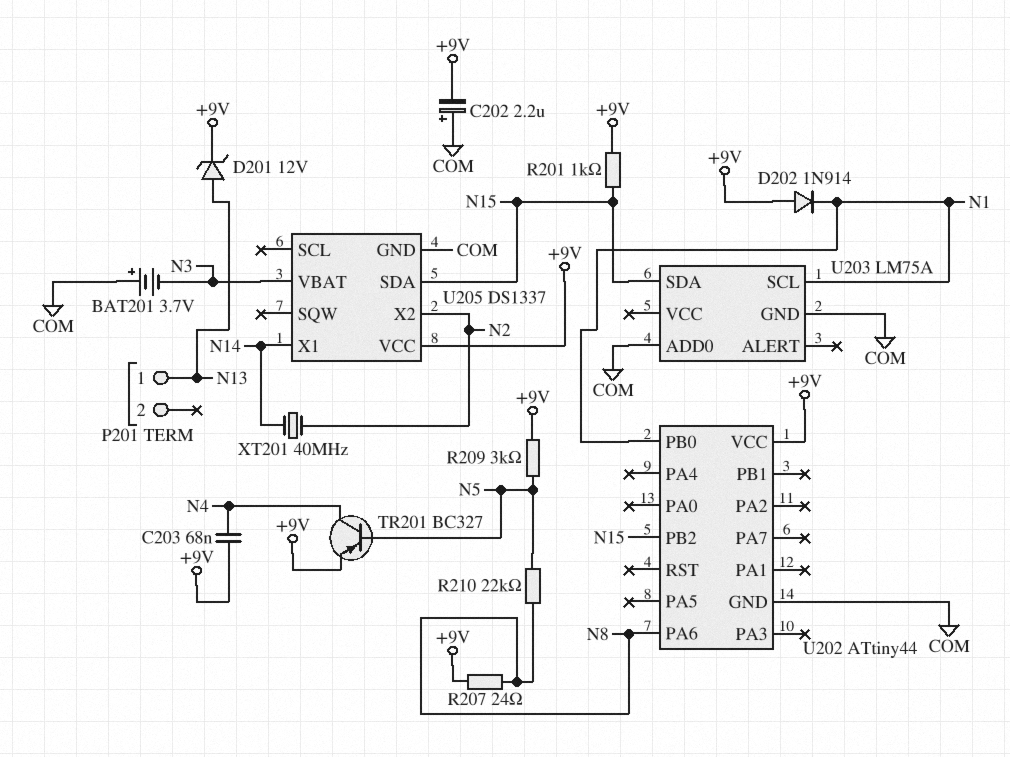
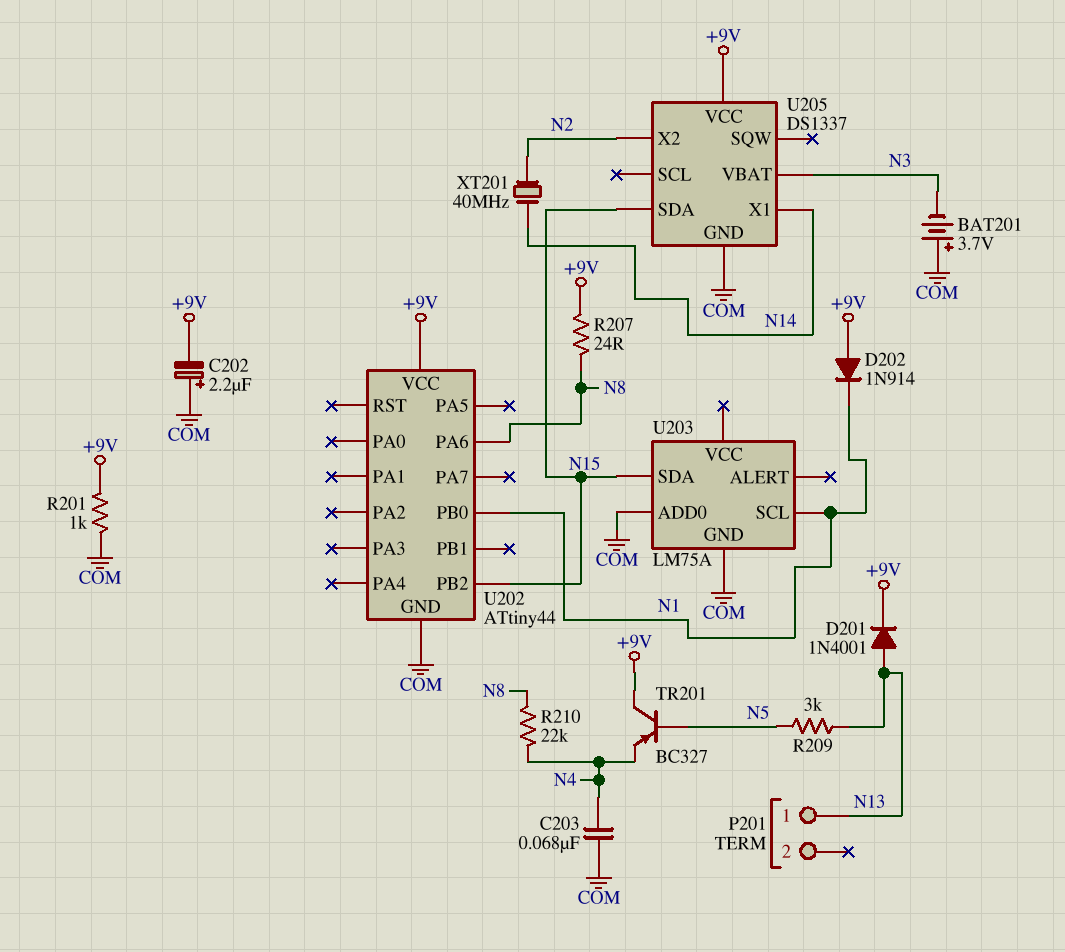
C203: 68nF (+9V, N4) -> 68nF (COM, N4)
D201: zener 12V (A N13, K +9V) -> diode 1N4001 (A N13, K +9V)
R201: 1k (+9V, N15) -> 1k (+9V, COM)
R209: 3k (+9V, N5) -> 3k (N5, N13)
R210: 22k (N5, N8) -> 22k (N4, N8)
TR201: PNP BC327 (B N5, C N4, E +9V) -> PNP BC327 (B N5, C +9V, E N4)

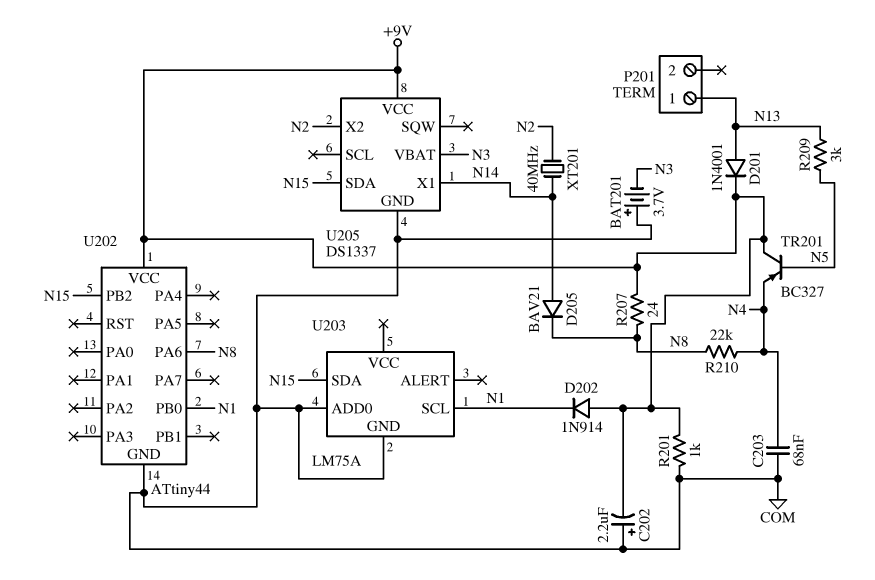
D205: none -> diode BAV21 (A N14, K N8)

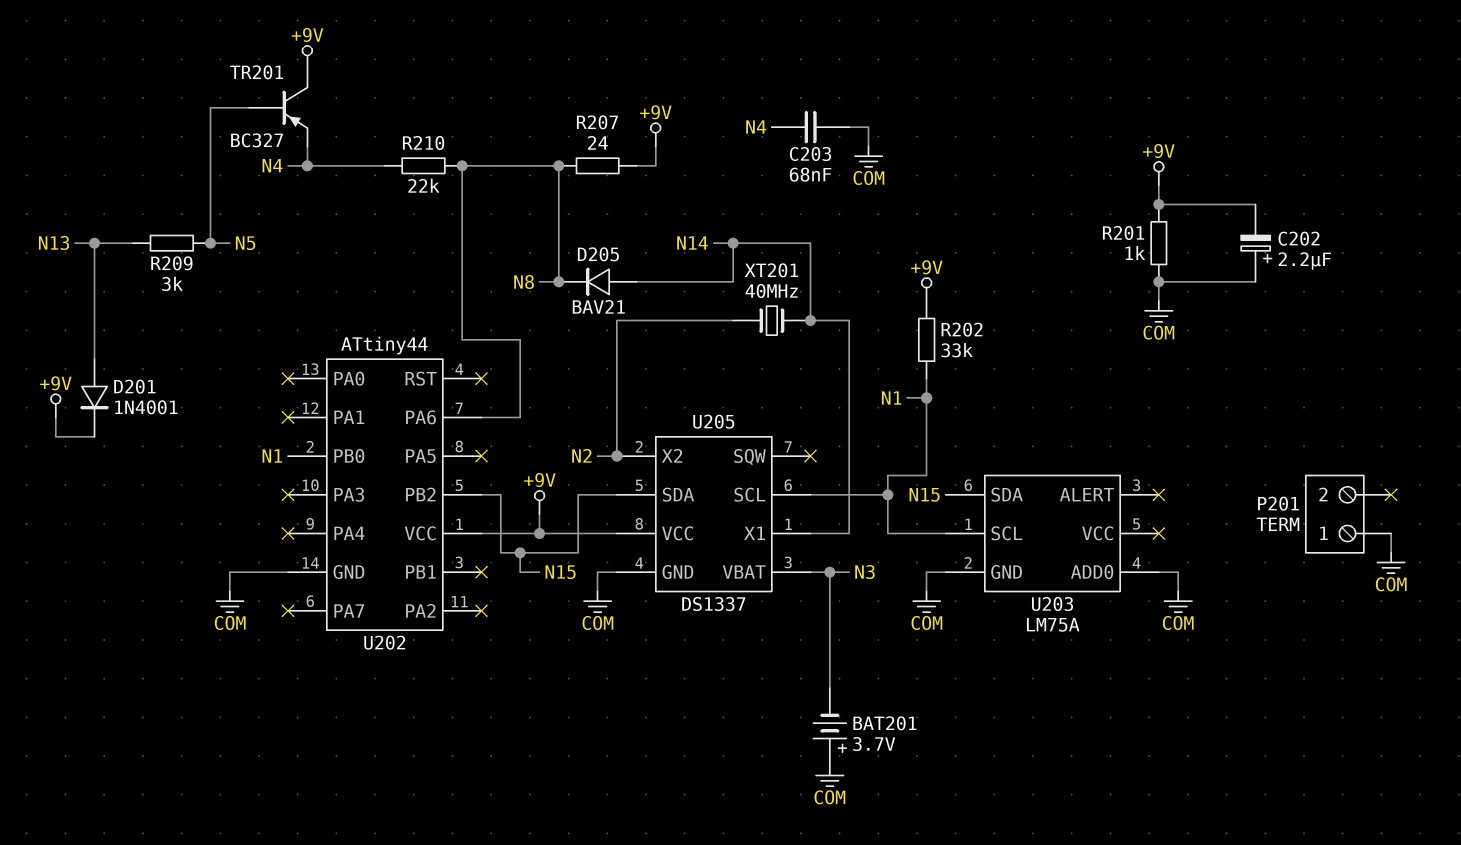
D202: diode 1N914 (A +9V, K N1) -> none
P201 pin 1: N13 -> COM
R202: none -> 33k (+9V, N1)
U205 pin SCL: none -> N1

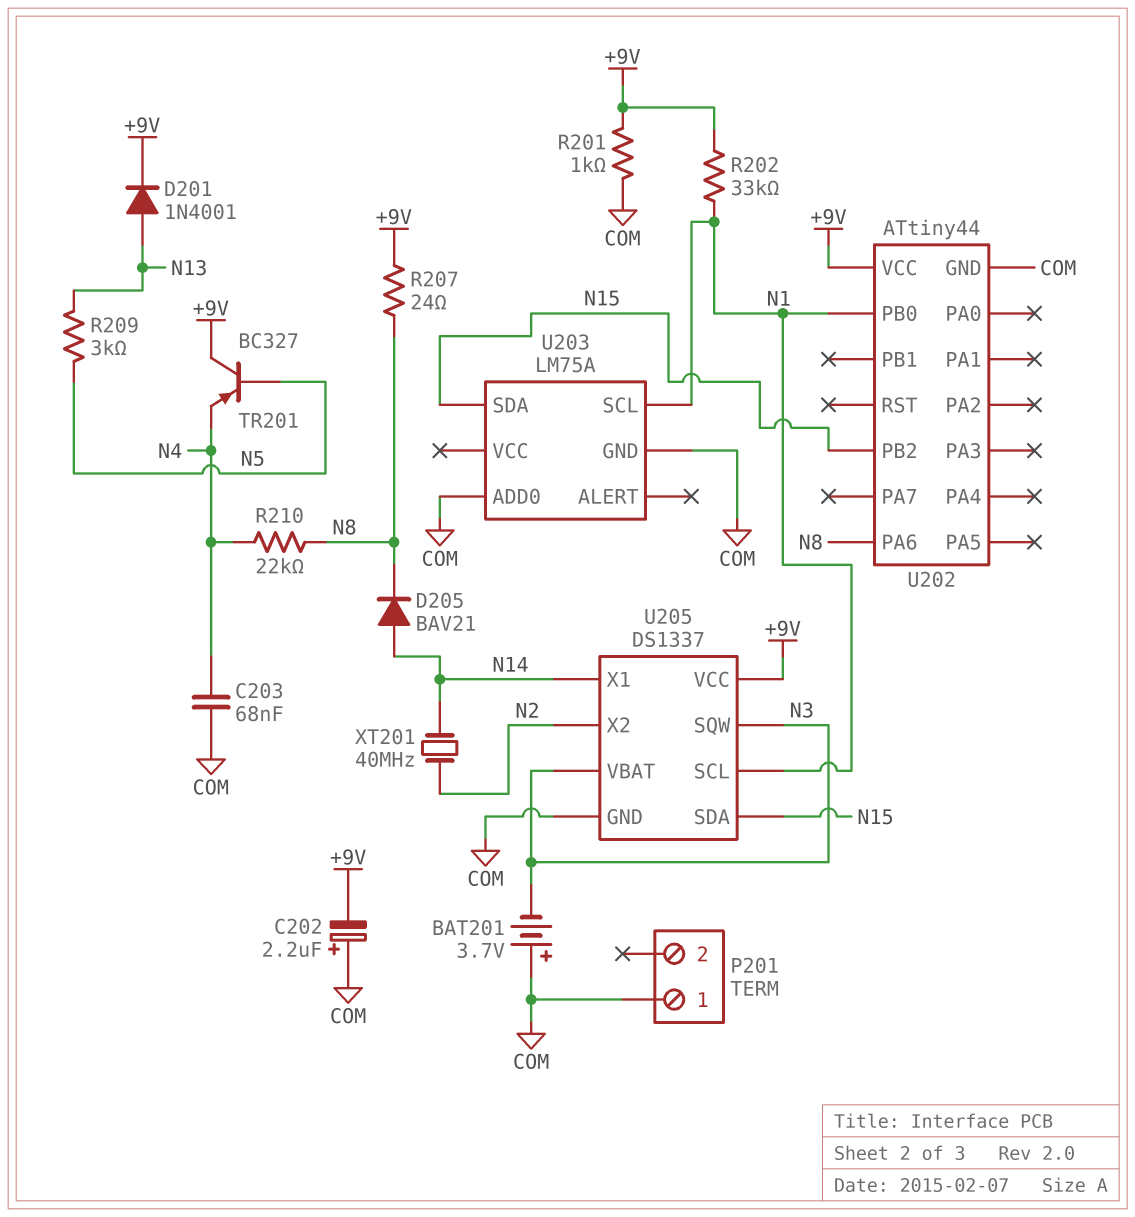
U205 pin SQW: none -> N3

